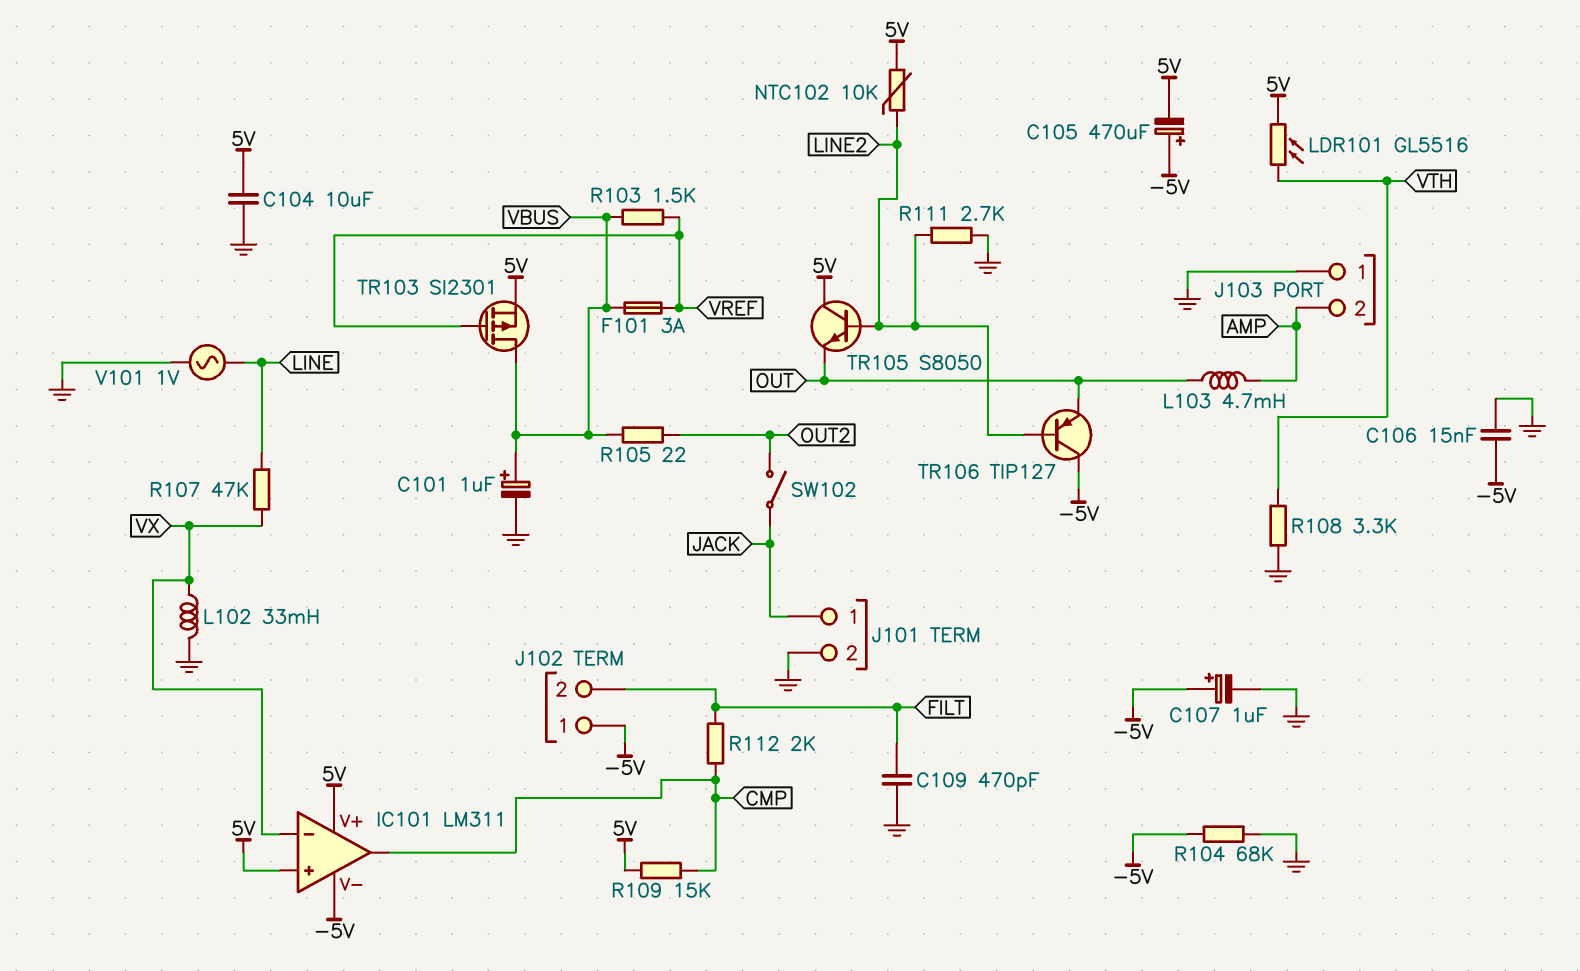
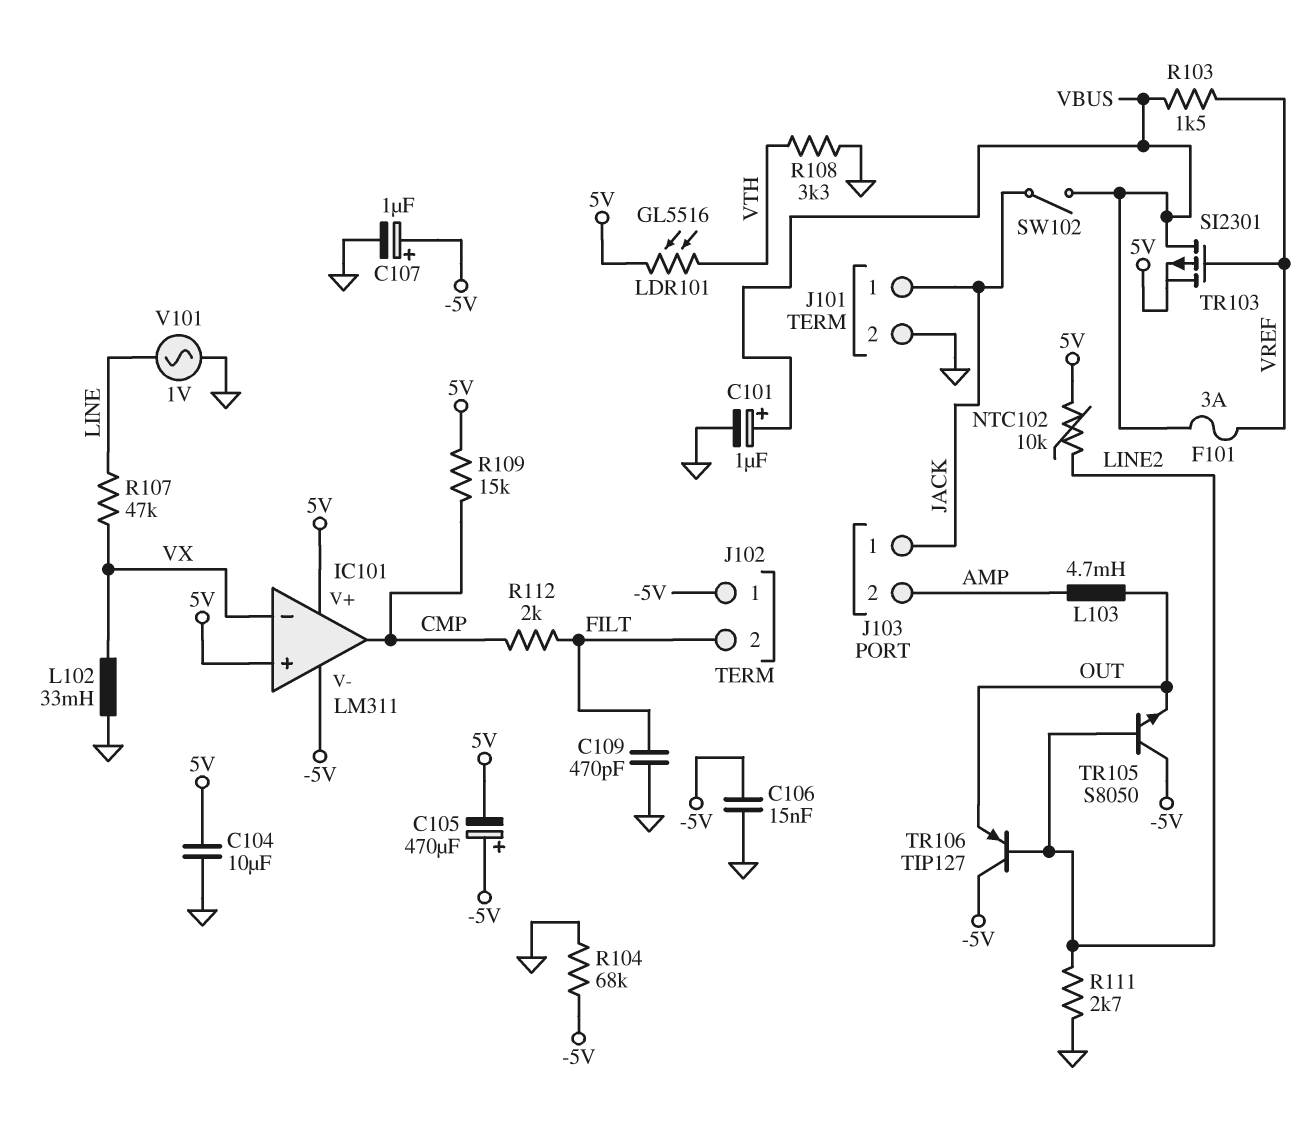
J103 pin 1: GND -> JACK
R105: 22 (OUT2, VBUS) -> none
SW102: switch (JACK, OUT2) -> switch (JACK, VBUS)
TR105: NPN S8050 (B LINE2, C 5V, E OUT) -> NPN S8050 (B LINE2, C -5V, E OUT)

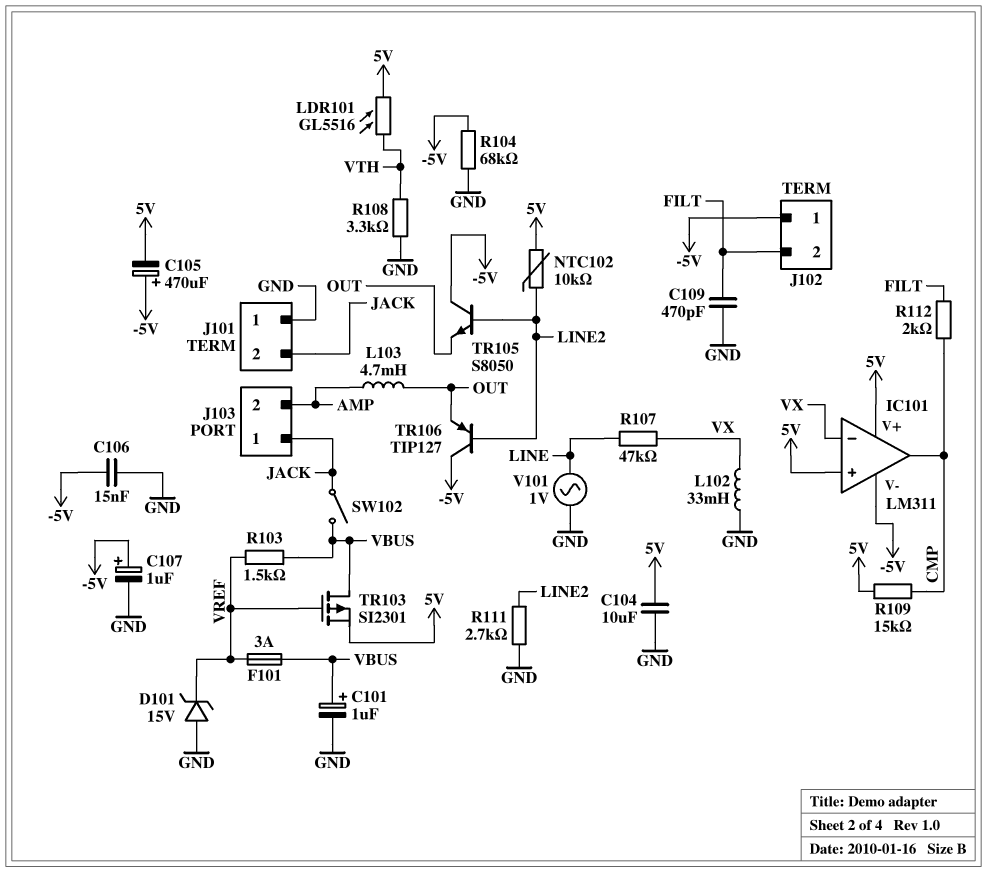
D101: none -> zener 15V (A GND, K VREF)
J101 pin 1: JACK -> GND
J101 pin 2: GND -> JACK

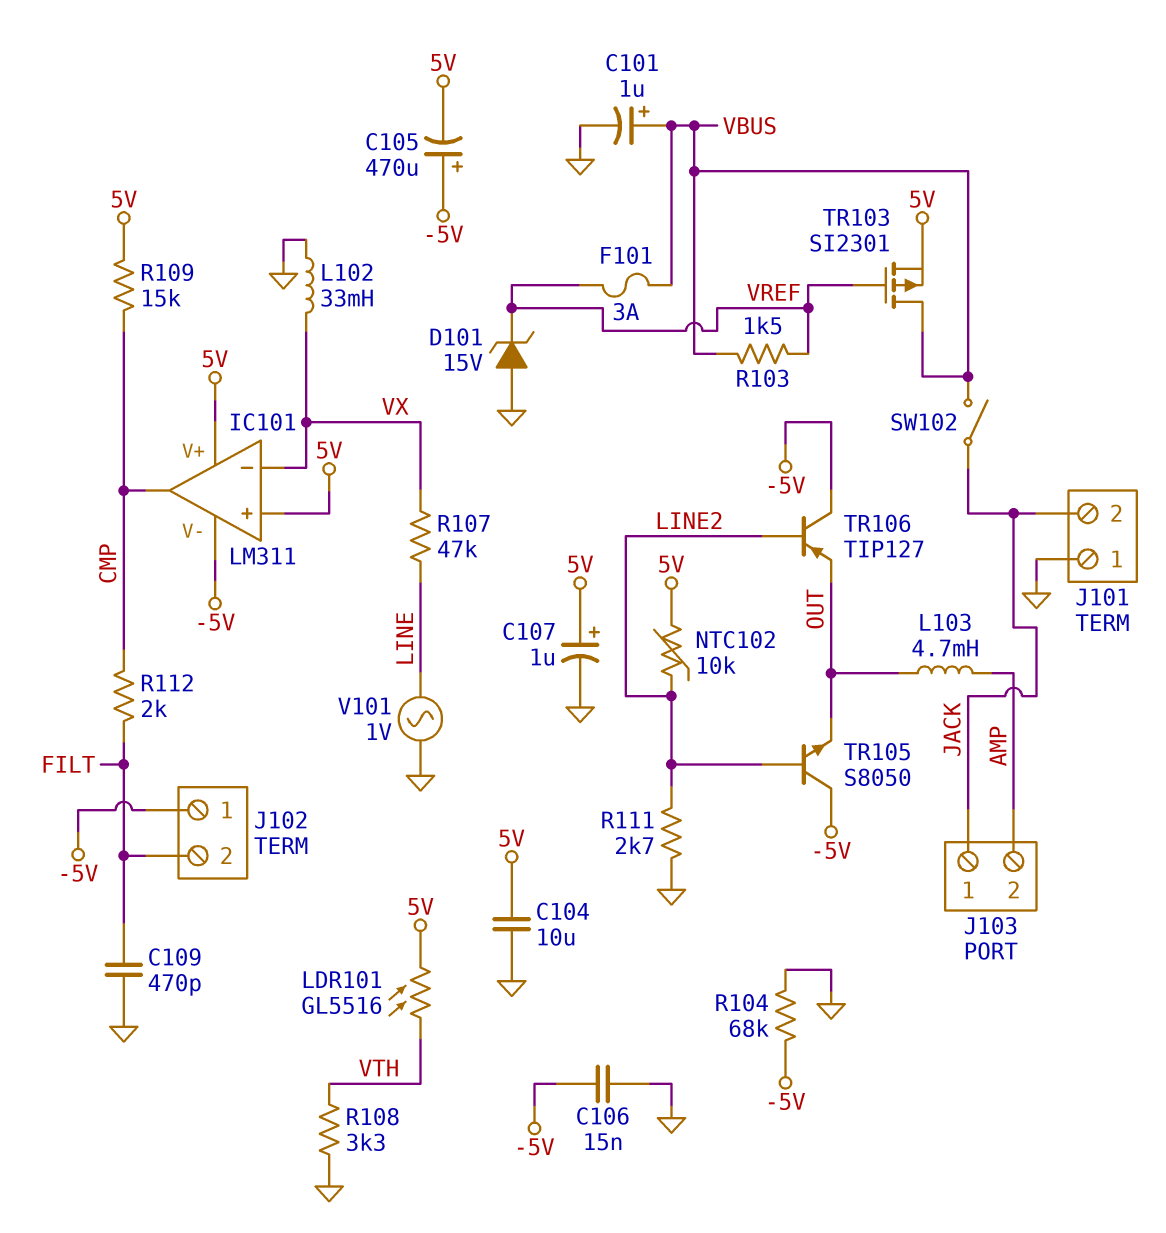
C107: 1uF (plus -5V, minus GND) -> 1uF (plus 5V, minus GND)

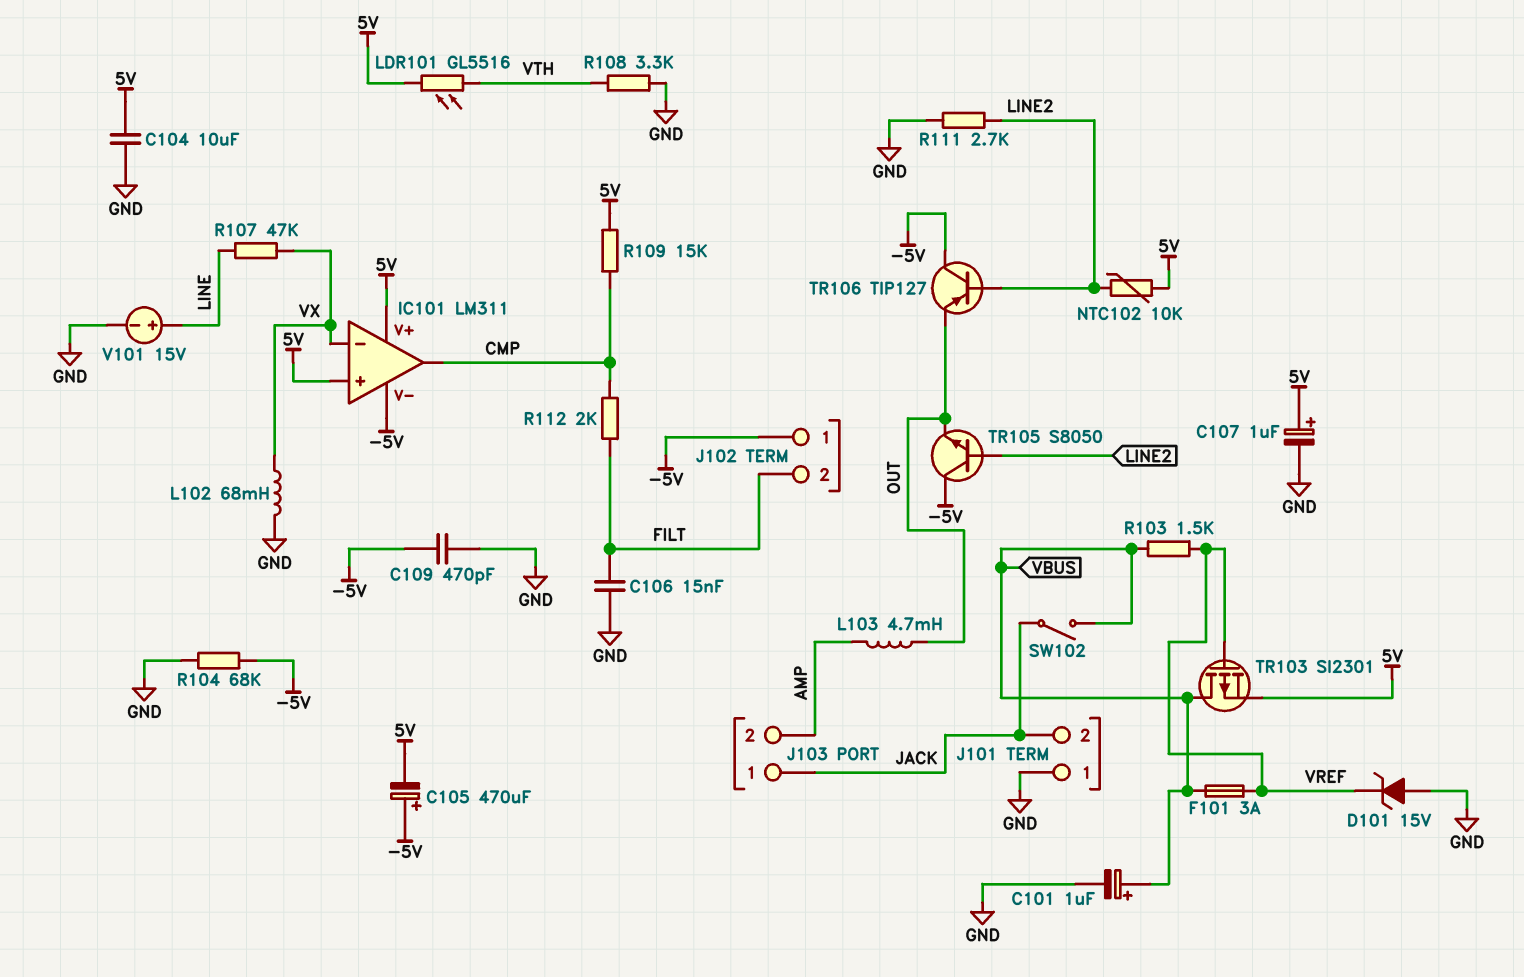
C106: 15nF (-5V, GND) -> 15nF (FILT, GND)
C109: 470pF (FILT, GND) -> 470pF (-5V, GND)
L102: 33mH (GND, VX) -> 68mH (GND, VX)
V101: AC 1V (GND, LINE) -> 15V (plus LINE, minus GND)

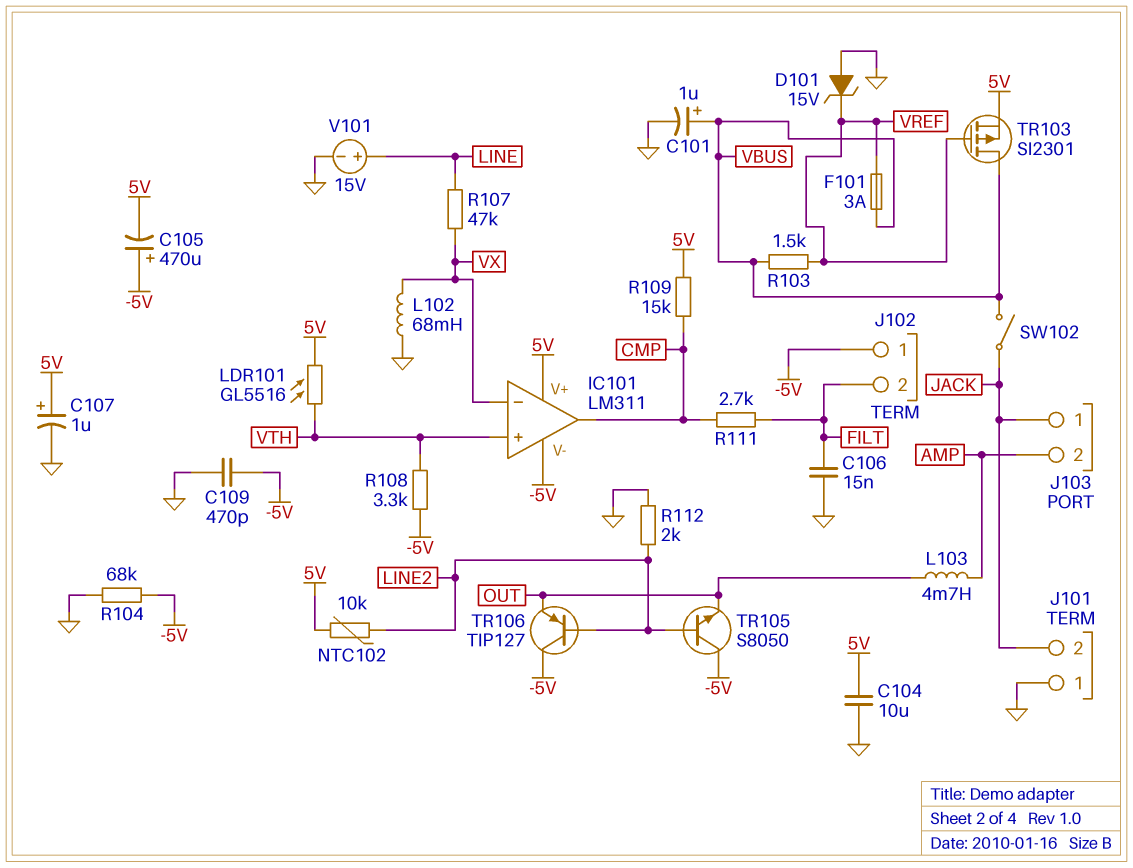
IC101 pin in+: 5V -> VTH
R108: 3.3k (GND, VTH) -> 3.3k (-5V, VTH)
R111: 2.7k (GND, LINE2) -> 2.7k (CMP, FILT)
R112: 2k (CMP, FILT) -> 2k (GND, LINE2)

